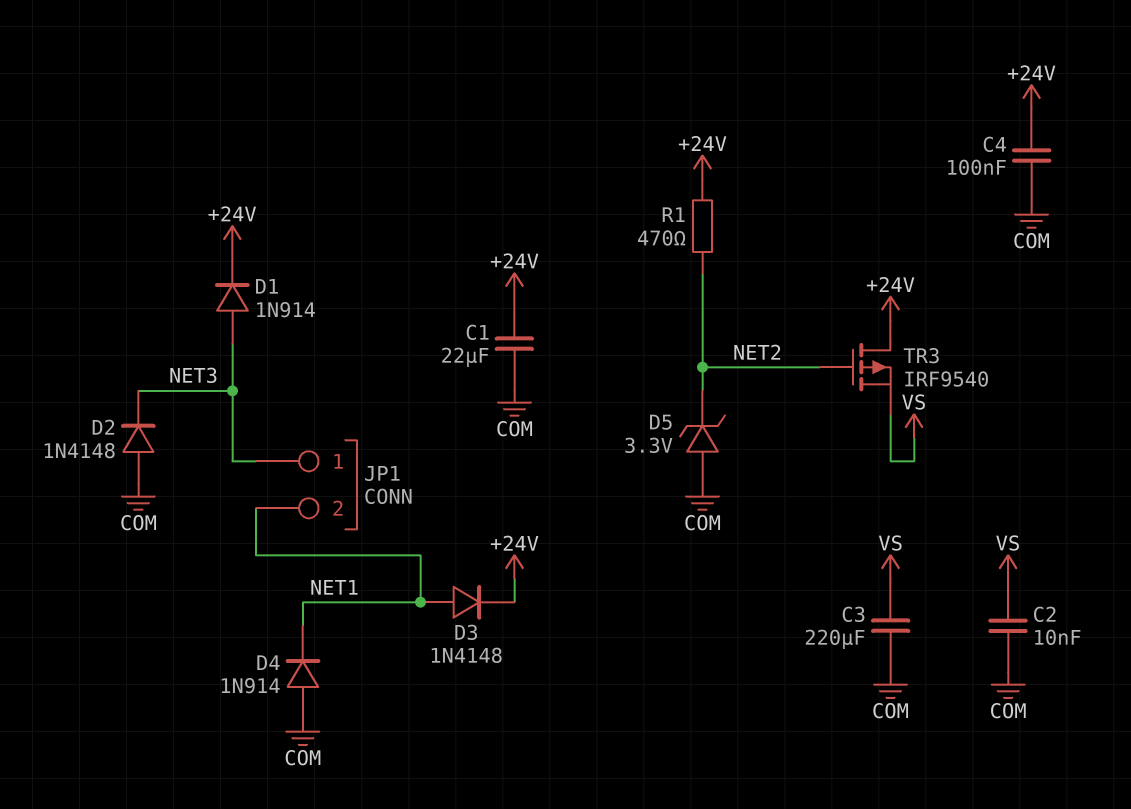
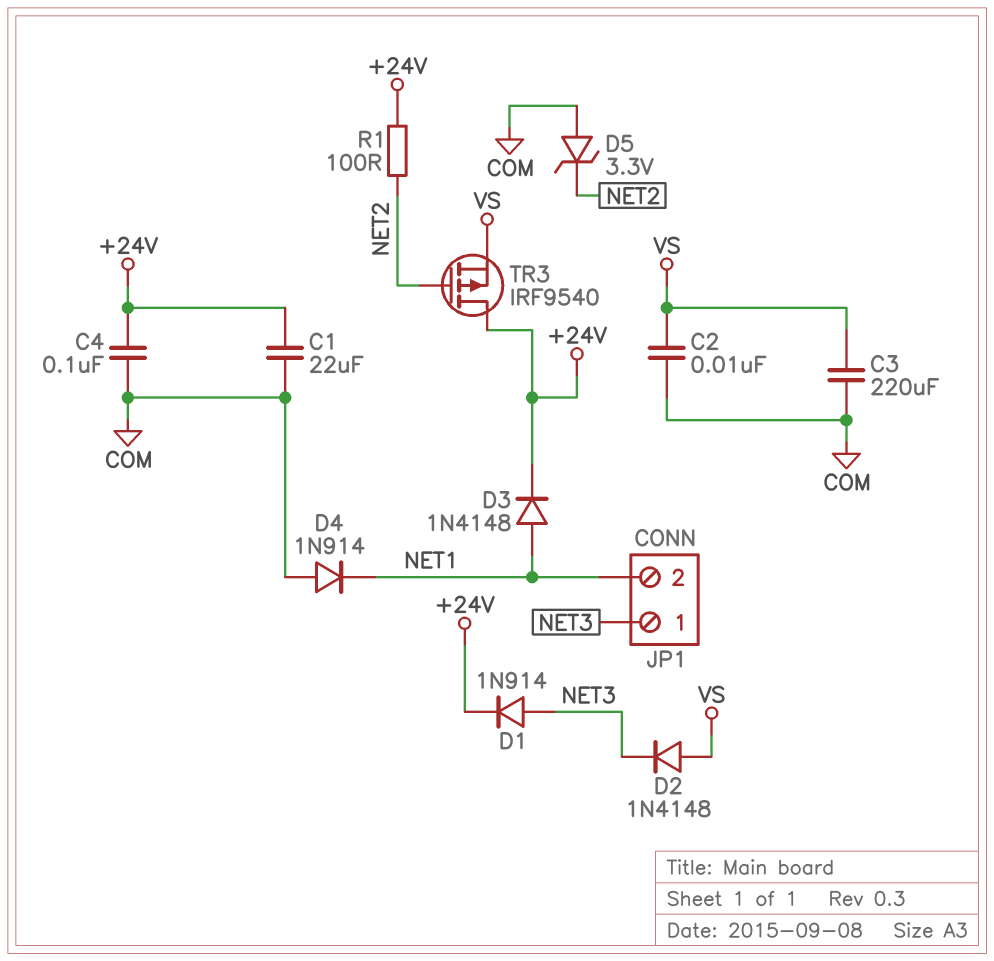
D2: diode 1N4148 (A COM, K NET3) -> diode 1N4148 (A VS, K NET3)
R1: 470 (+24V, NET2) -> 100 (+24V, NET2)

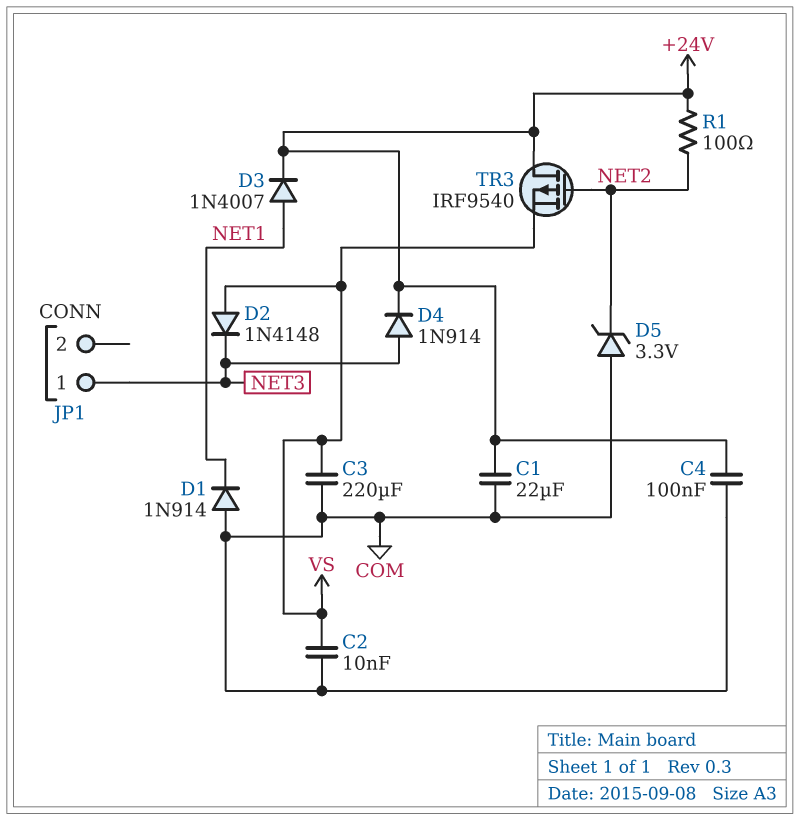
D1: diode 1N914 (A NET3, K +24V) -> diode 1N914 (A COM, K NET1)
D3: diode 1N4148 (A NET1, K +24V) -> diode 1N4007 (A NET1, K +24V)
D4: diode 1N914 (A COM, K NET1) -> diode 1N914 (A NET3, K +24V)
JP1 pin 2: NET1 -> none

